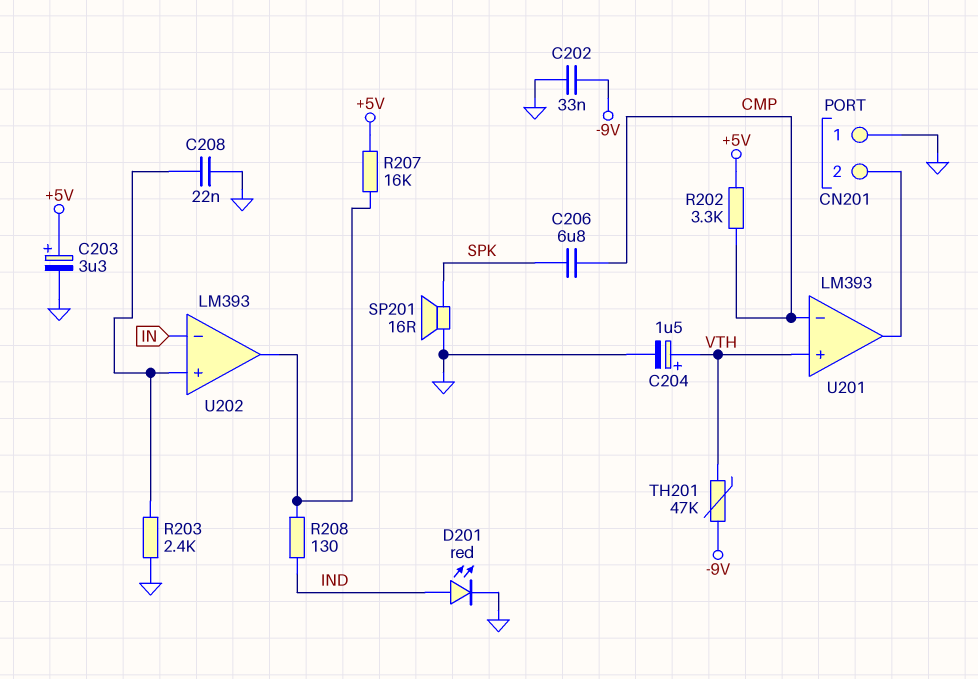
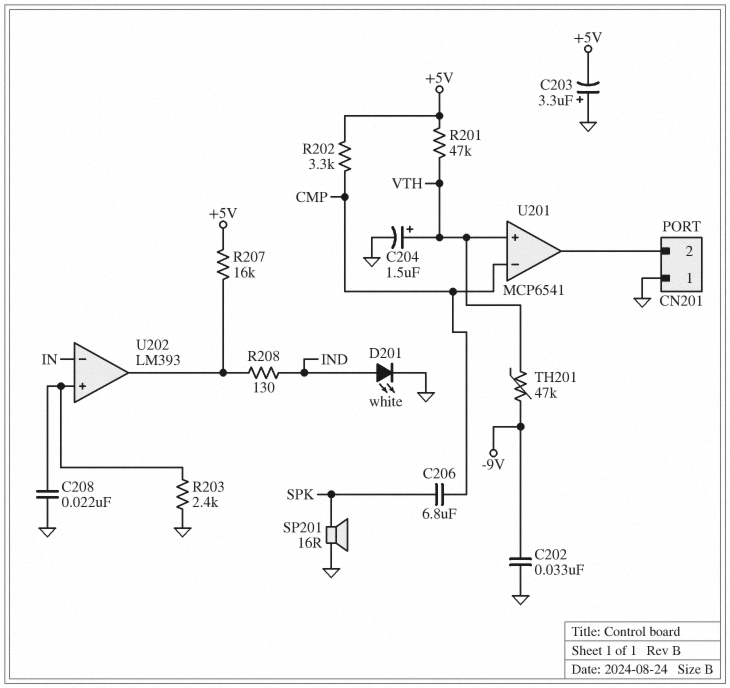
C203: 3.3uF (plus +5V, minus GND) -> 3.3uF (plus GND, minus +5V)
D201: LED red (A IND, K GND) -> LED white (A IND, K GND)
R201: none -> 47k (+5V, VTH)
U201: LM393 -> MCP6541

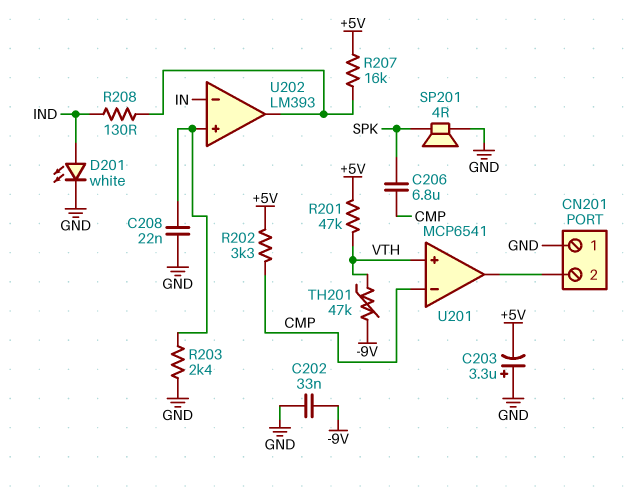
C204: 1.5uF (plus VTH, minus GND) -> none
SP201: speaker 16R (GND, SPK) -> speaker 4R (GND, SPK)

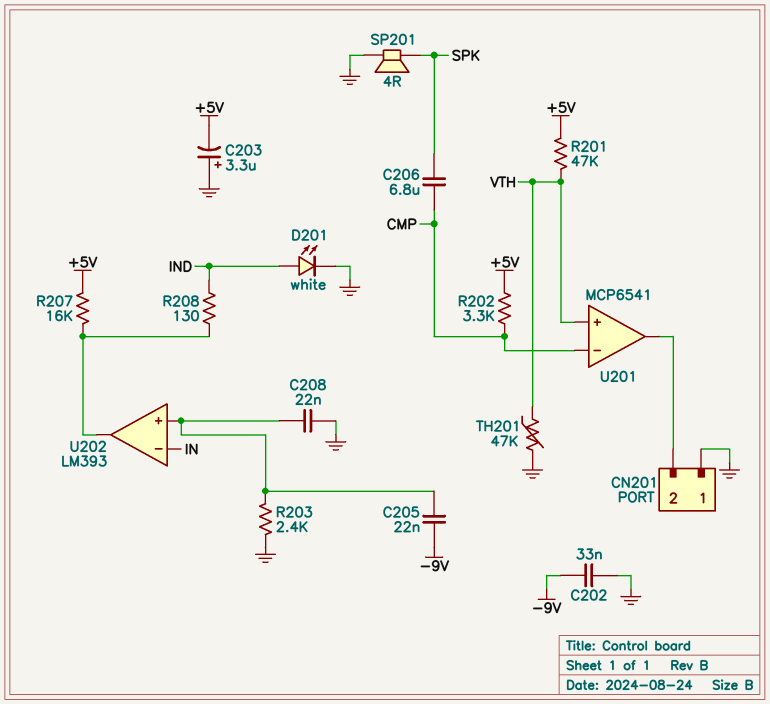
C205: none -> 22nF (-9V, U202/in+)
TH201: 47k (-9V, VTH) -> 47k (GND, VTH)

